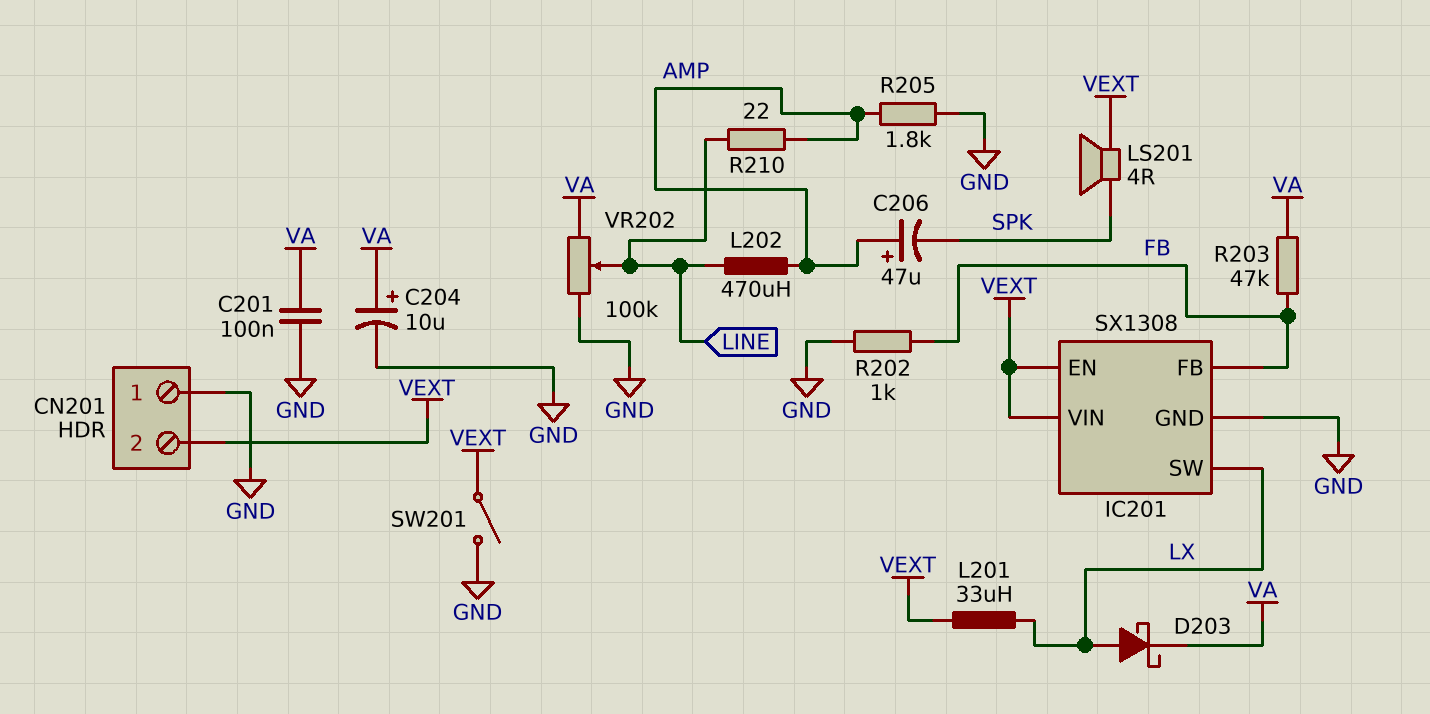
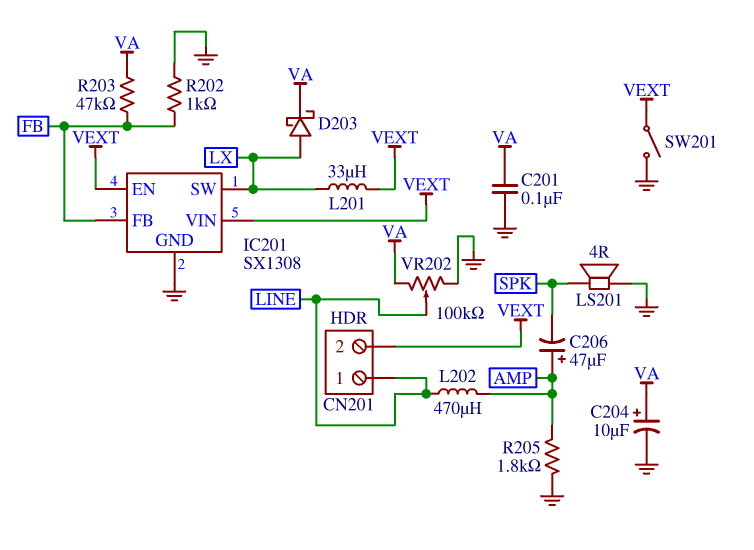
CN201 pin 1: GND -> LINE
LS201: speaker 4R (SPK, VEXT) -> speaker 4R (GND, SPK)
R210: 22 (AMP, LINE) -> none

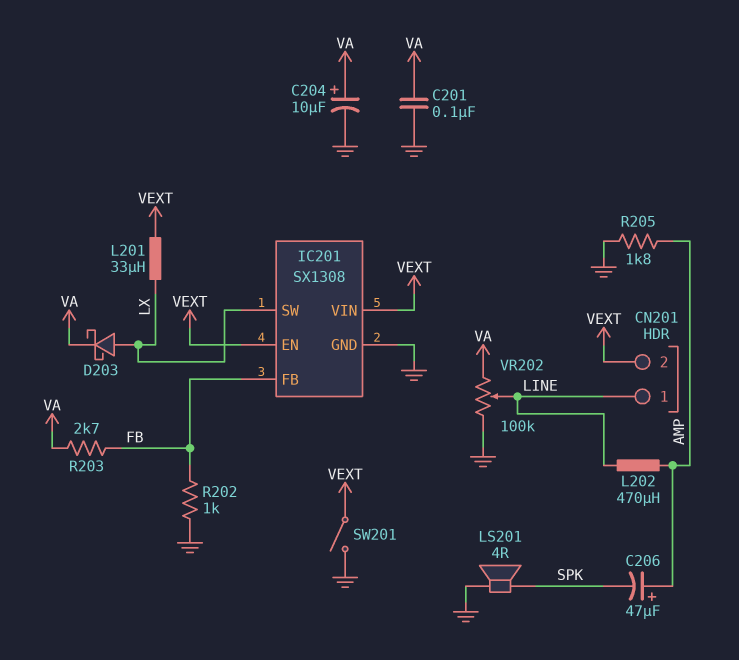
R203: 47k (FB, VA) -> 2.7k (FB, VA)

